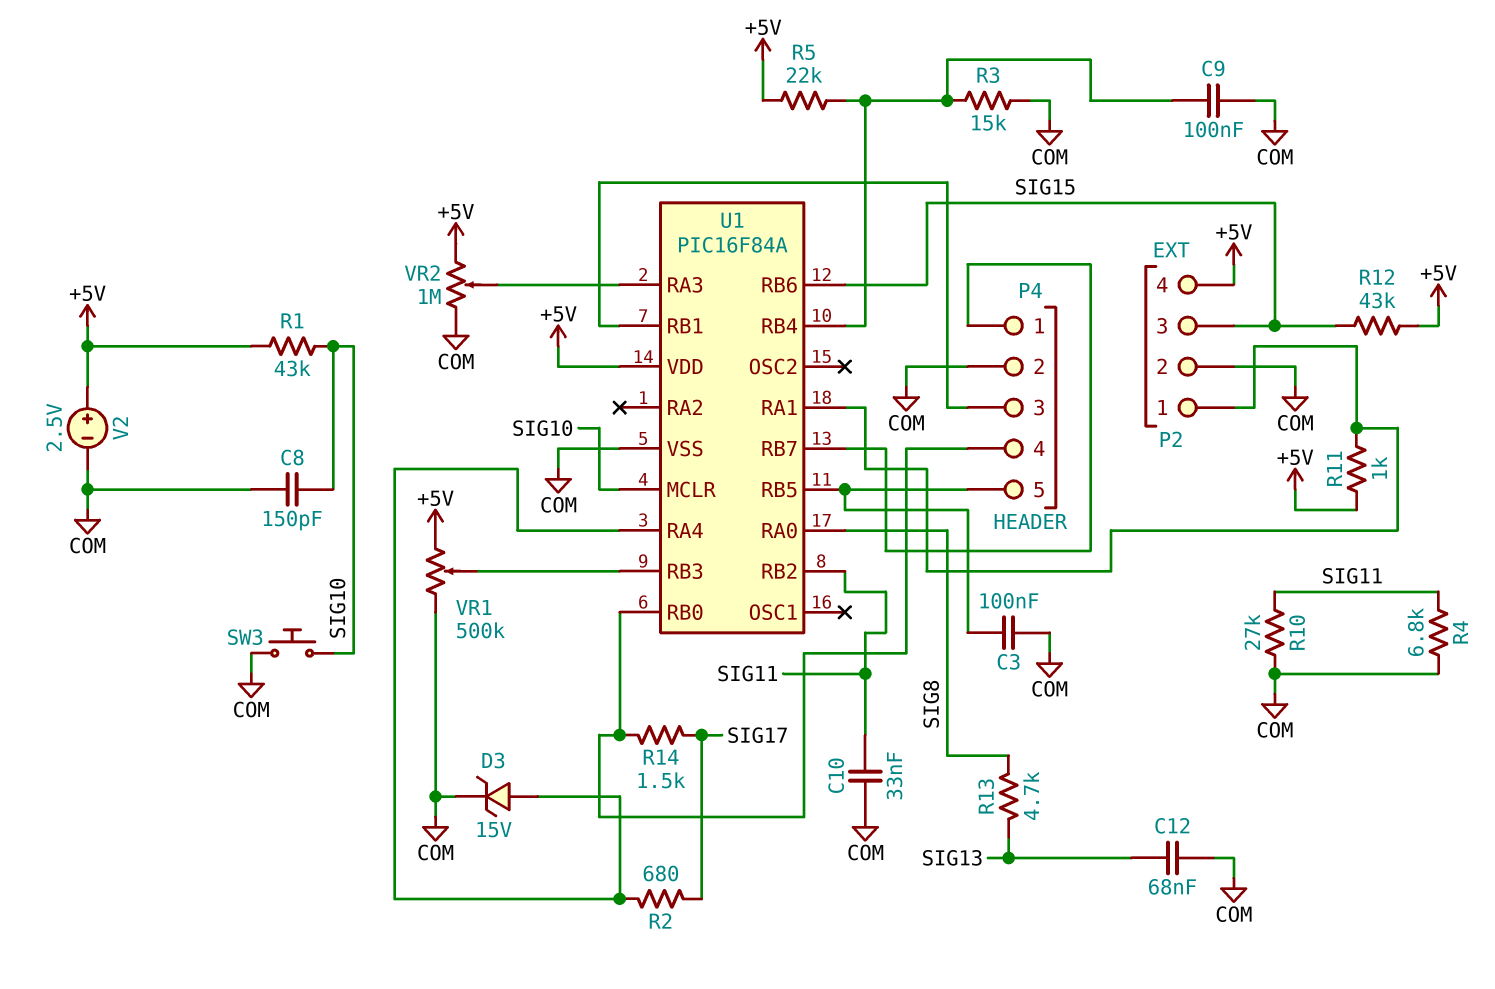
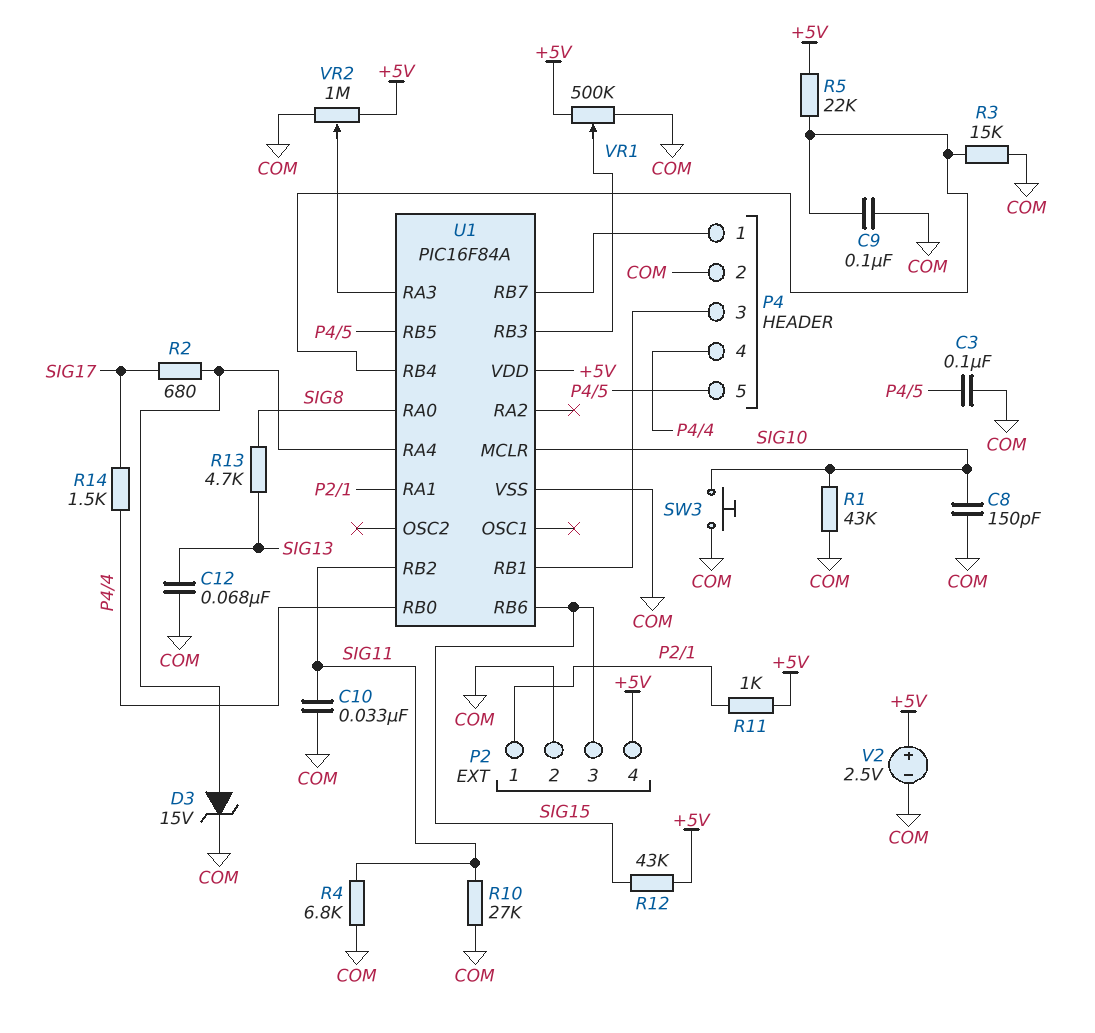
R1: 43k (+5V, SIG10) -> 43k (COM, SIG10)

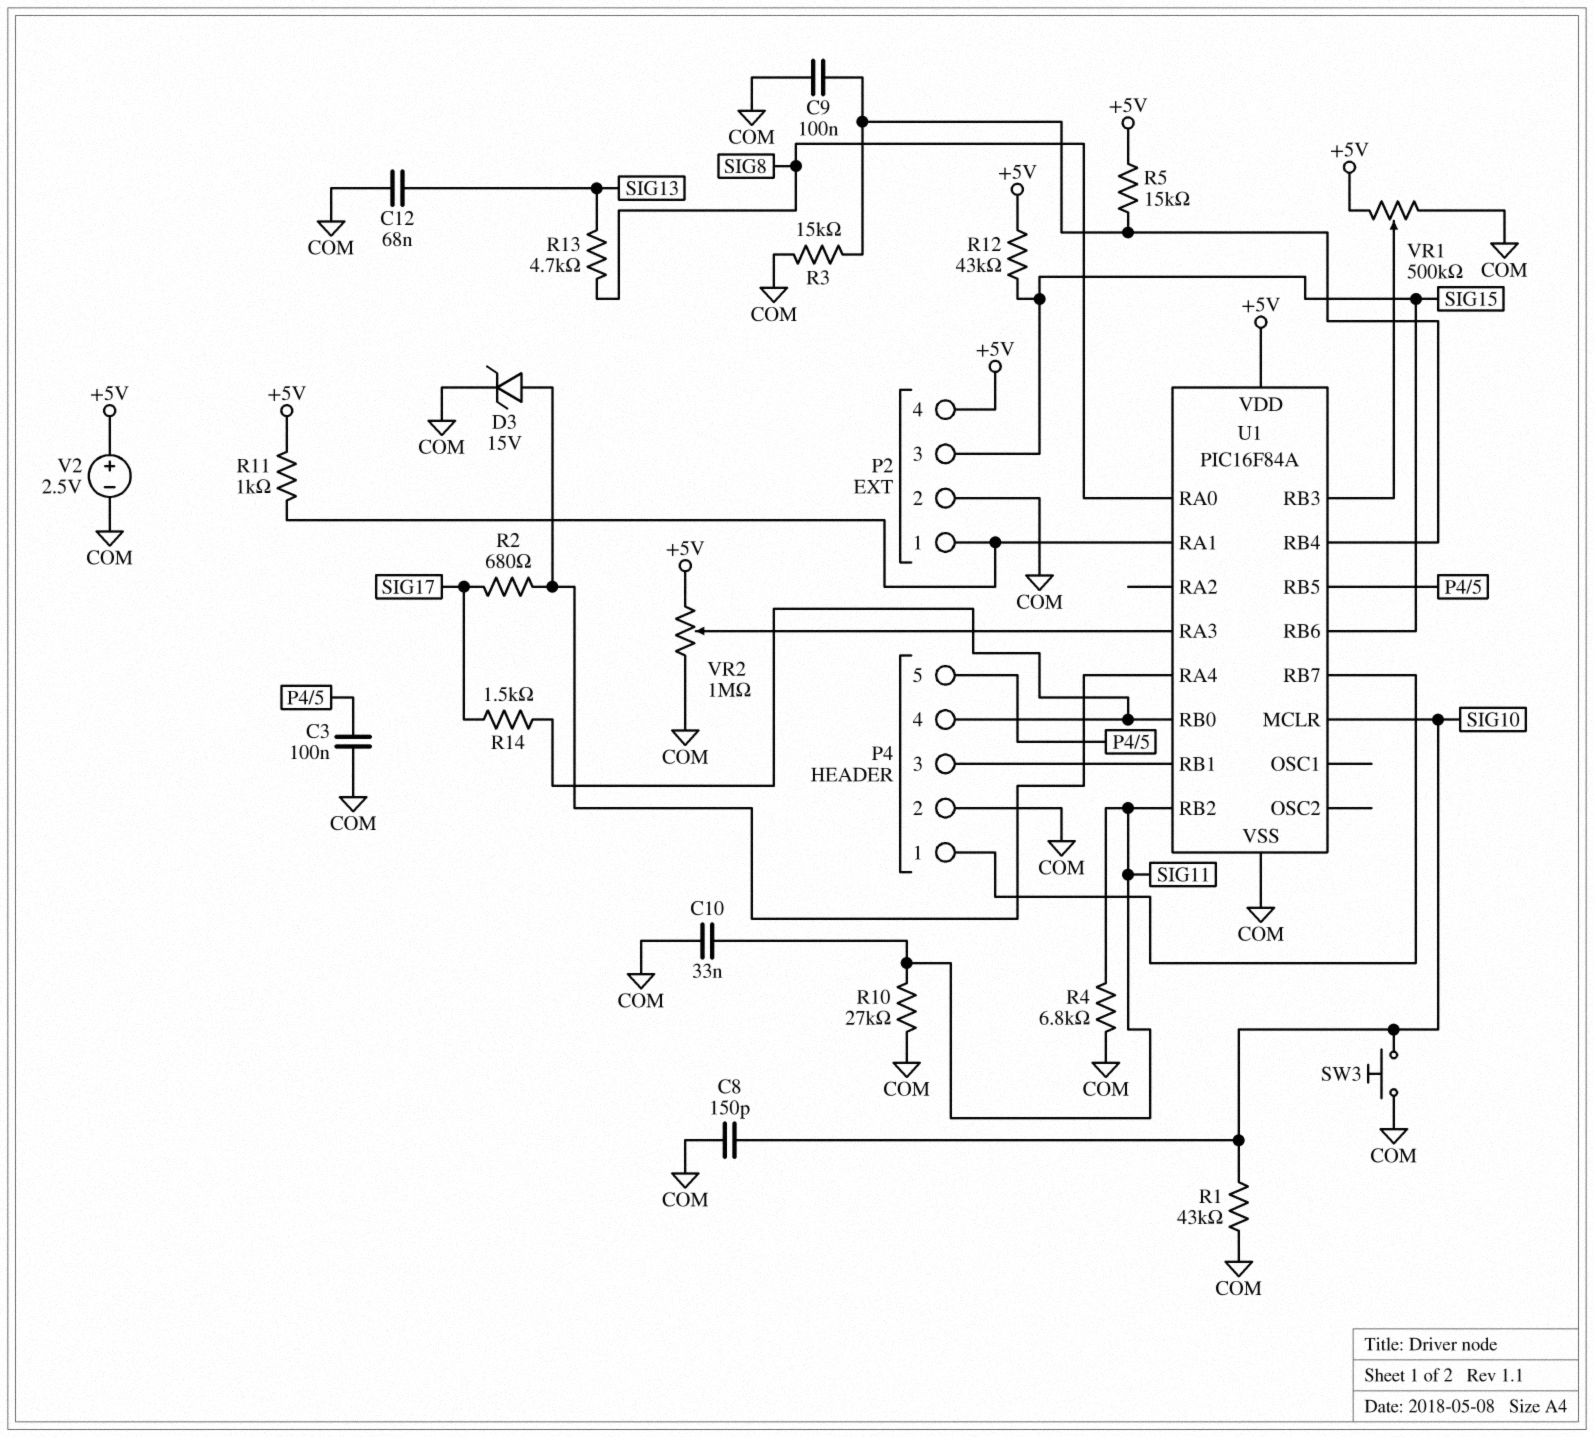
R5: 22k (+5V, U1/RB4) -> 15k (+5V, U1/RB4)

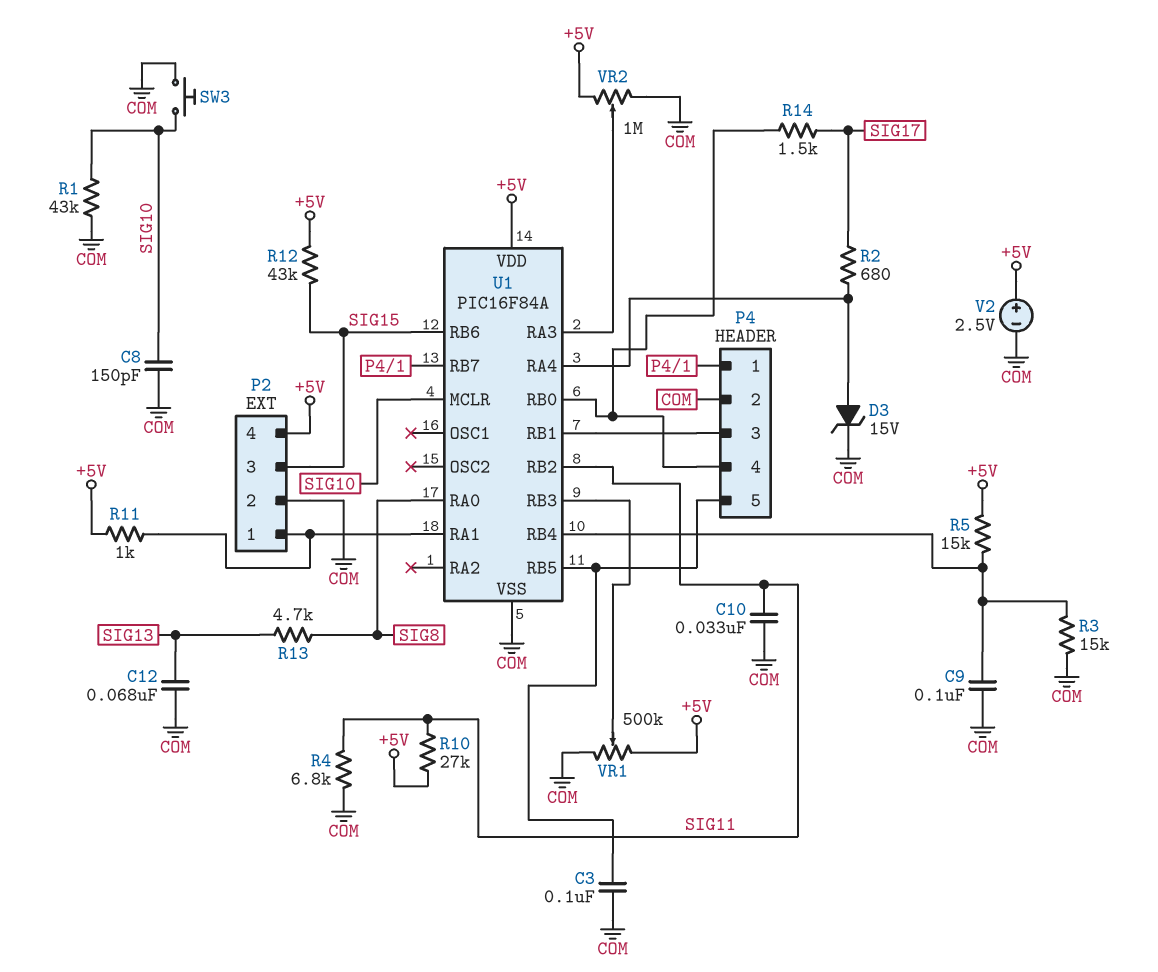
R10: 27k (COM, SIG11) -> 27k (+5V, SIG11)

